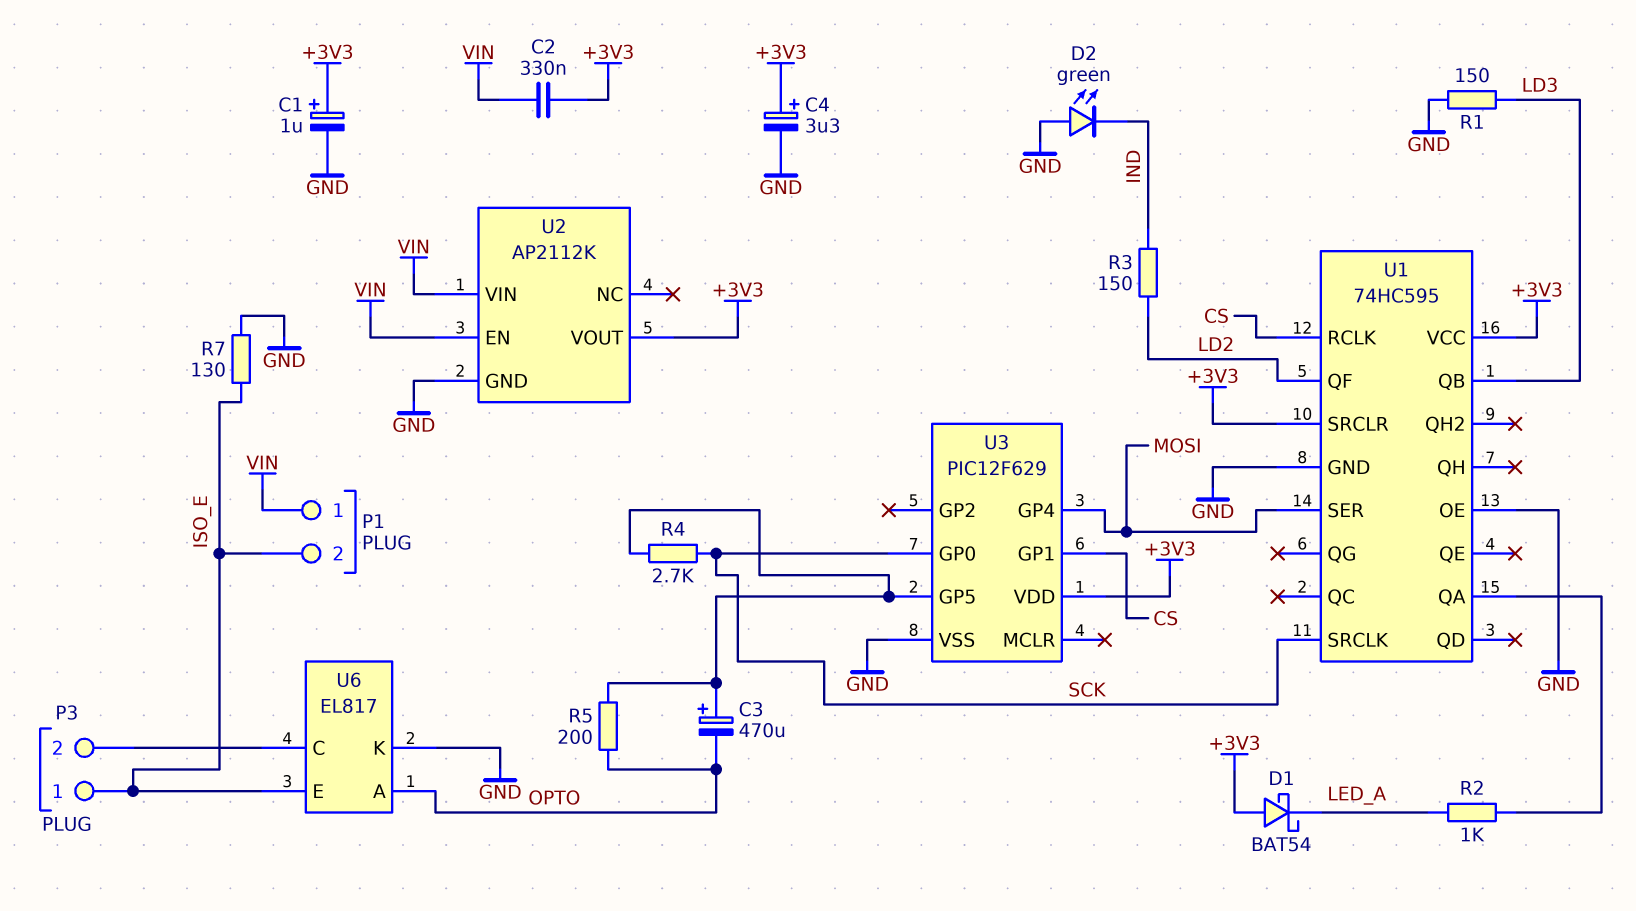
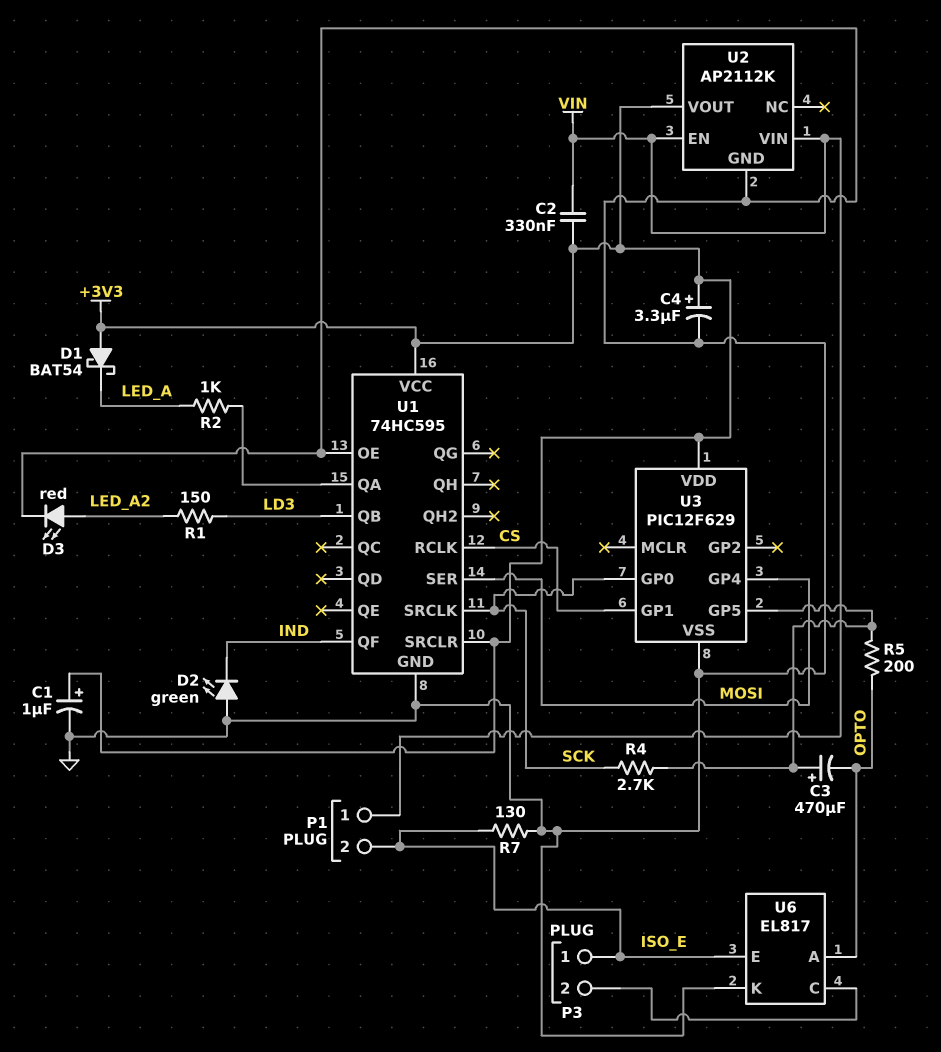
D3: none -> LED red (A LED_A2, K GND)
R1: 150 (GND, LD3) -> 150 (LD3, LED_A2)
R3: 150 (IND, LD2) -> none
U1 pin QF: LD2 -> IND

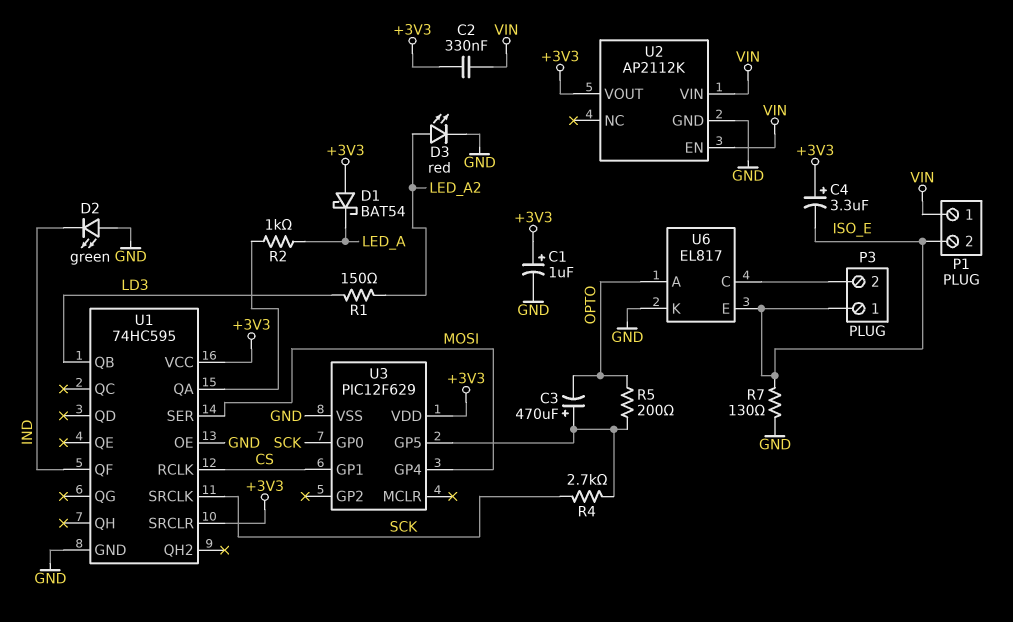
C4: 3.3uF (plus +3V3, minus GND) -> 3.3uF (plus +3V3, minus ISO_E)

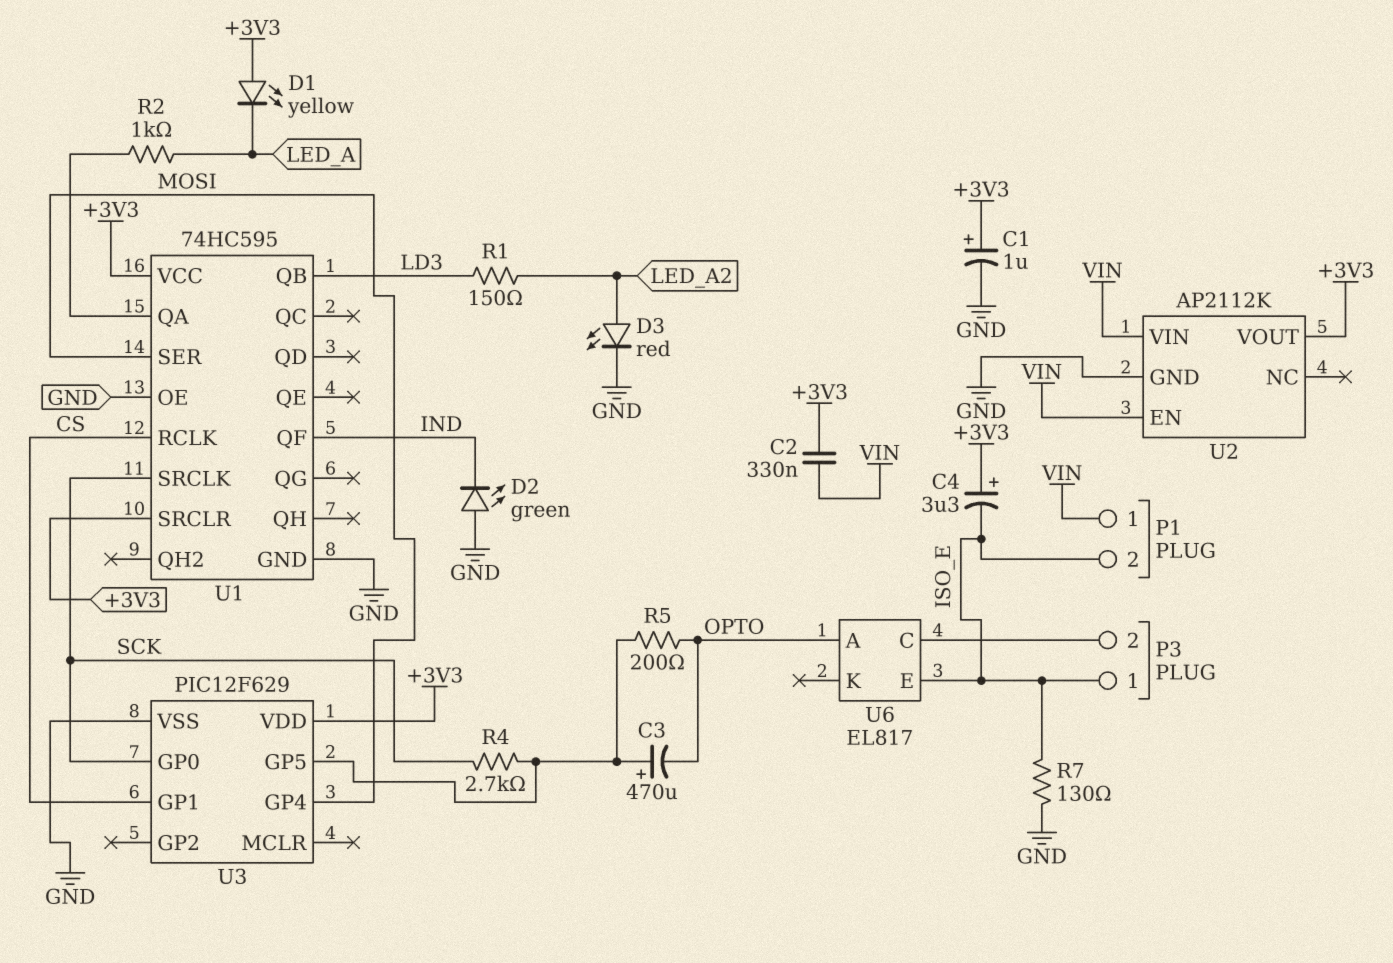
D1: schottky BAT54 (A +3V3, K LED_A) -> LED yellow (A +3V3, K LED_A)
U6 pin K: GND -> none

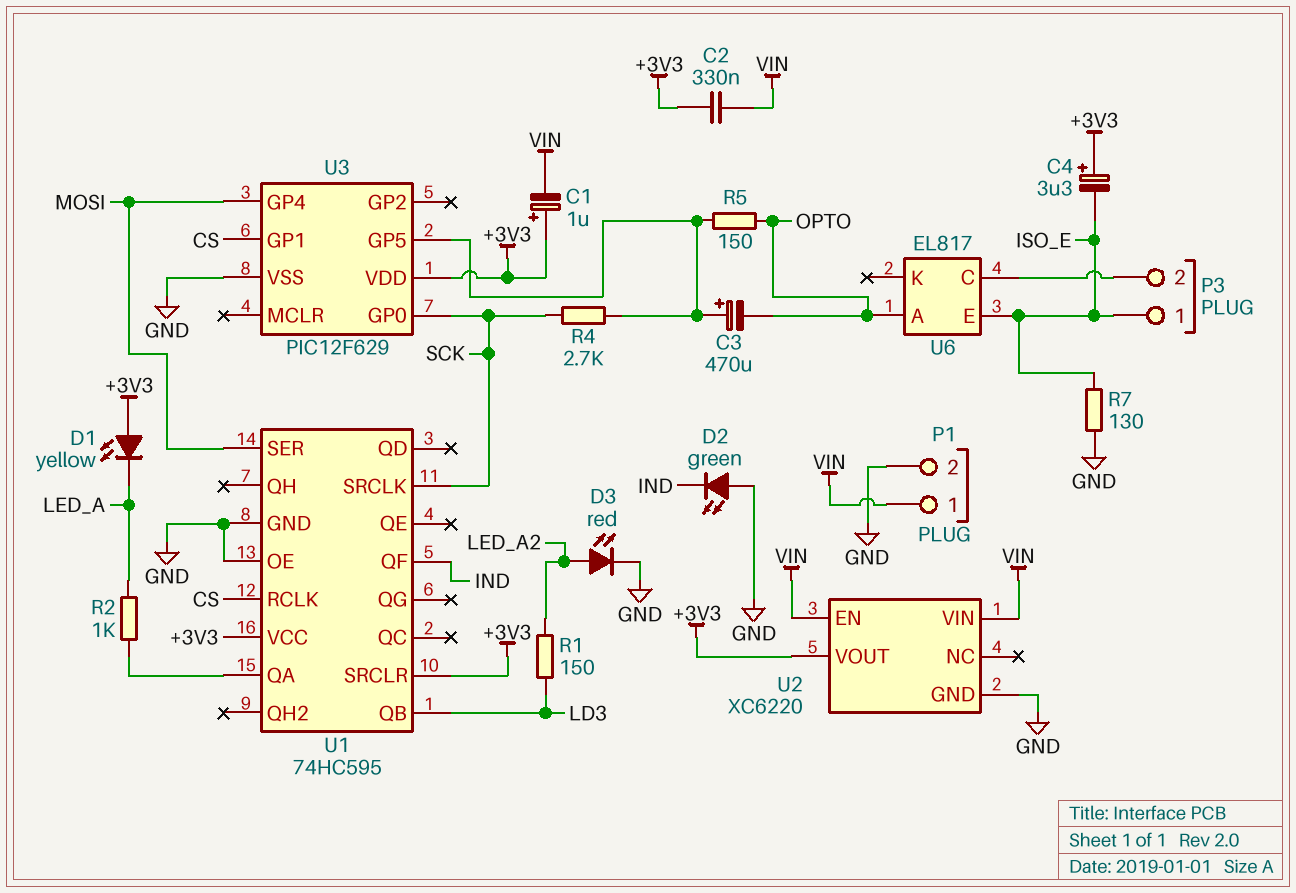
C1: 1uF (plus +3V3, minus GND) -> 1uF (plus +3V3, minus VIN)
P1 pin 2: ISO_E -> GND
R5: 200 (OPTO, U3/GP5) -> 150 (OPTO, U3/GP5)
U2: AP2112K -> XC6220

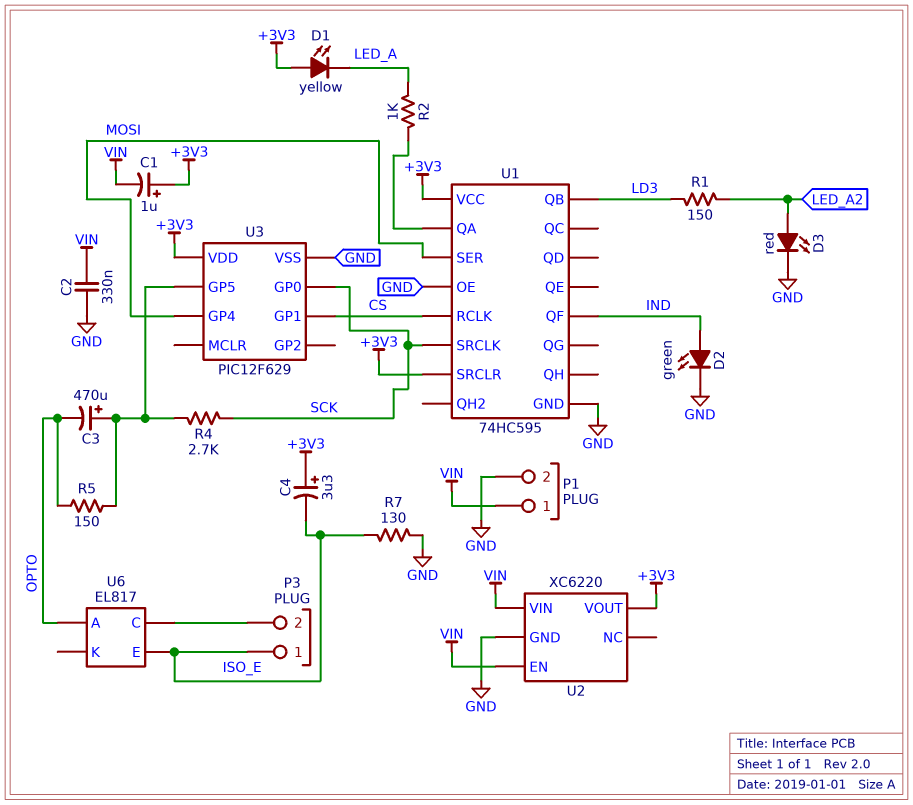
C2: 330nF (+3V3, VIN) -> 330nF (GND, VIN)
D2: LED green (A GND, K IND) -> LED green (A IND, K GND)

